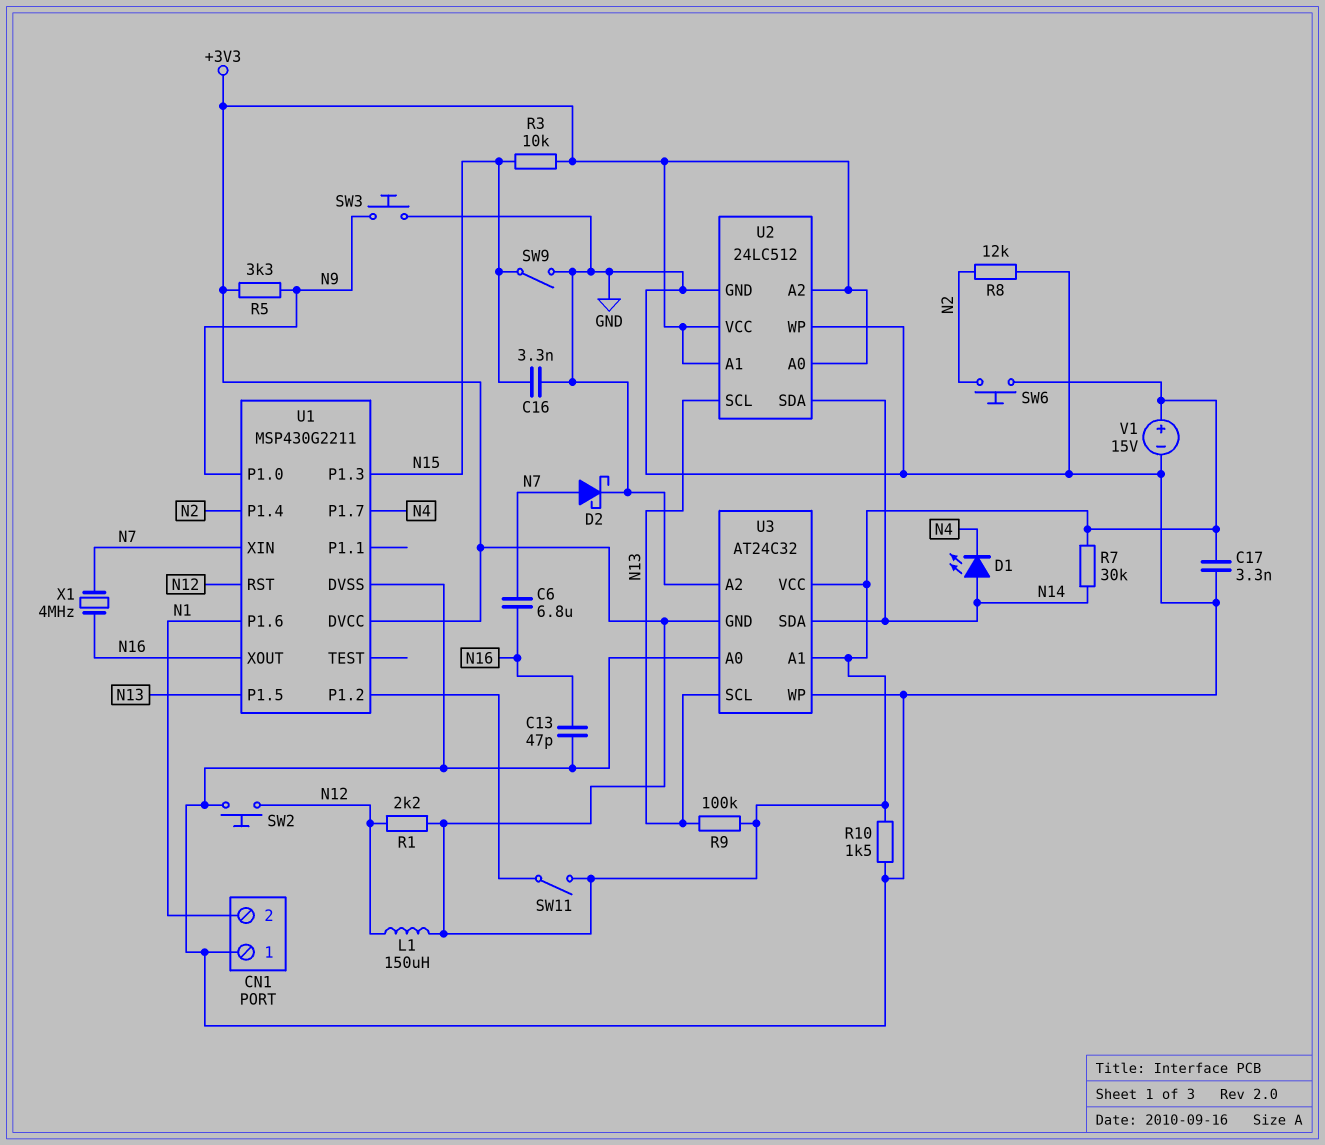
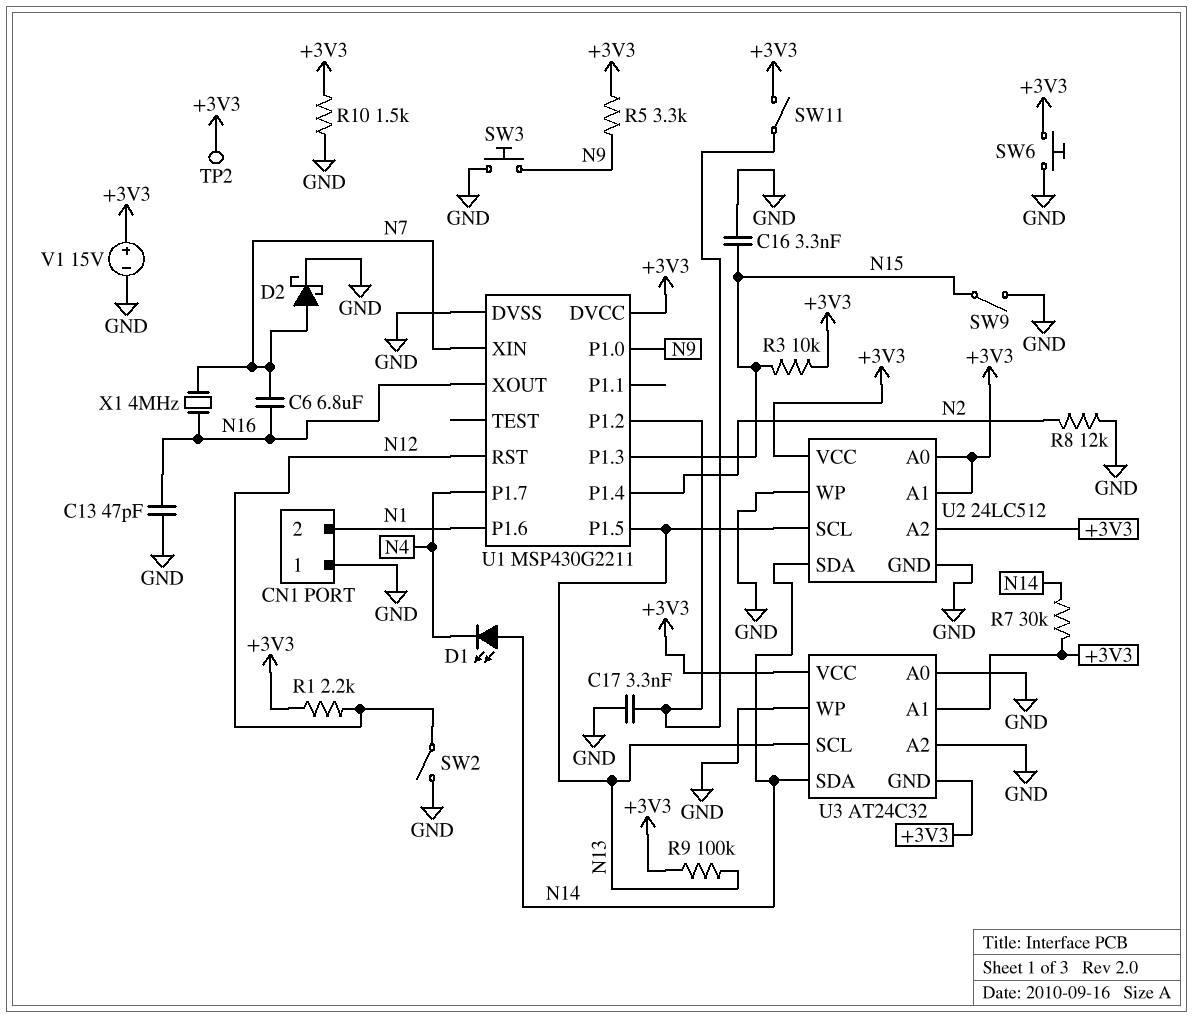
C17: 3.3nF (+3V3, GND) -> 3.3nF (GND, U1/P1.2)
L1: 150uH (+3V3, N12) -> none
SW2: button (GND, N12) -> switch (GND, N12)
SW6: button (+3V3, N2) -> button (+3V3, GND)
TP2: none -> test point (+3V3)

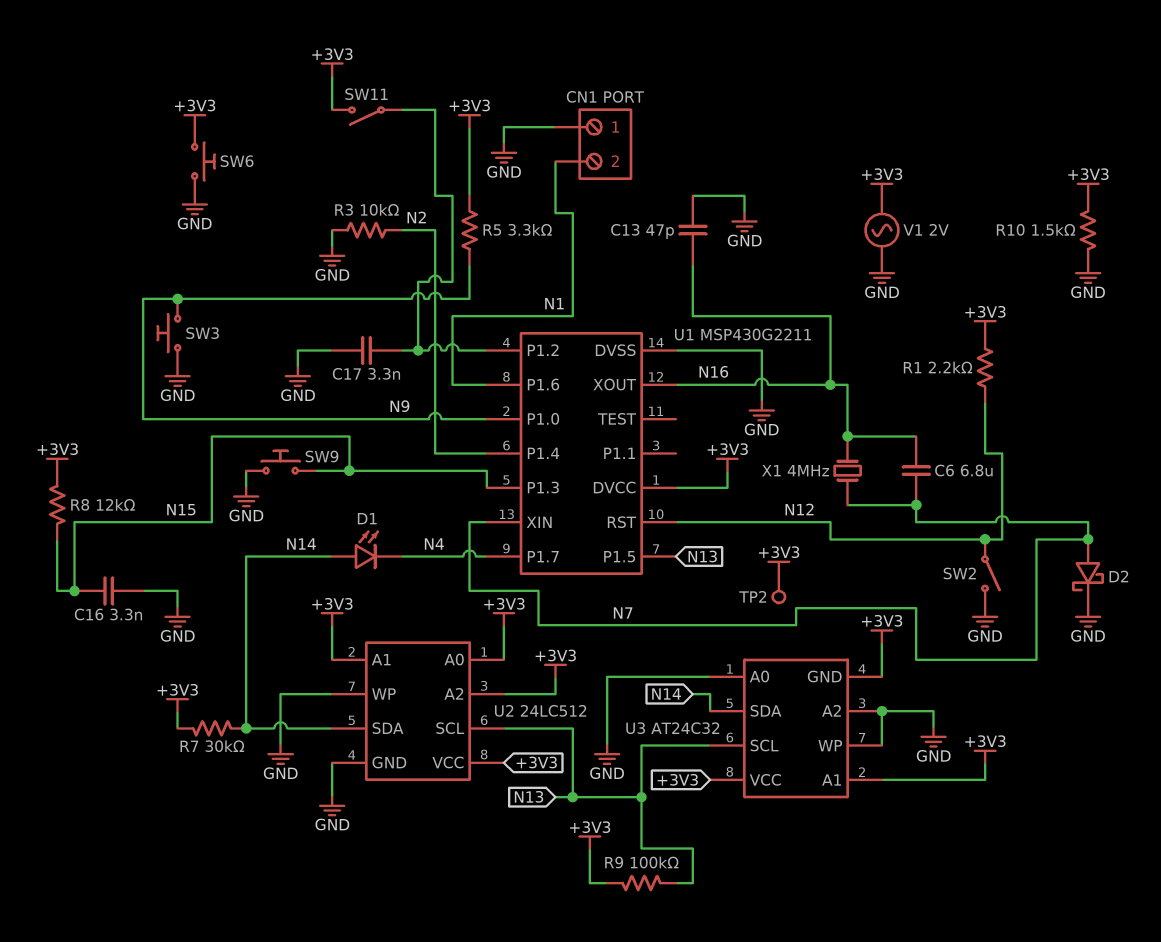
R3: 10k (+3V3, N15) -> 10k (GND, N2)
R8: 12k (GND, N2) -> 12k (+3V3, N15)
SW9: switch (GND, N15) -> button (GND, N15)
V1: 15V (plus +3V3, minus GND) -> AC 2V (+3V3, GND)

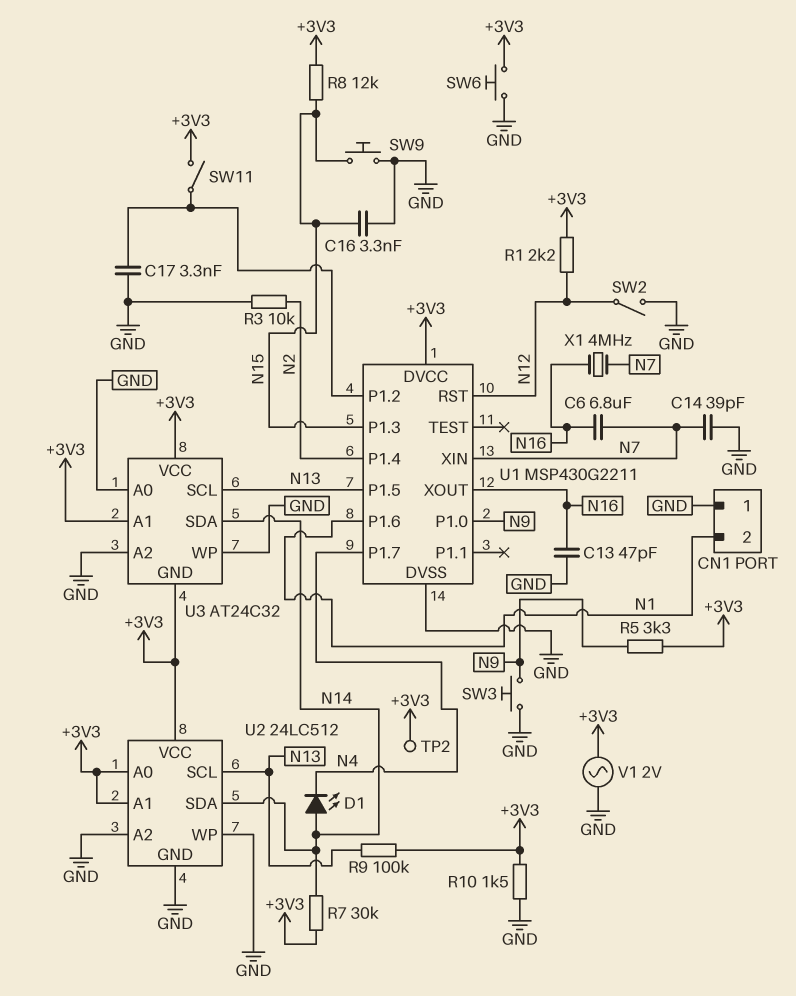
C14: none -> 39pF (GND, N7)
D2: schottky (A N7, K GND) -> none
U2 pin A2: +3V3 -> GND

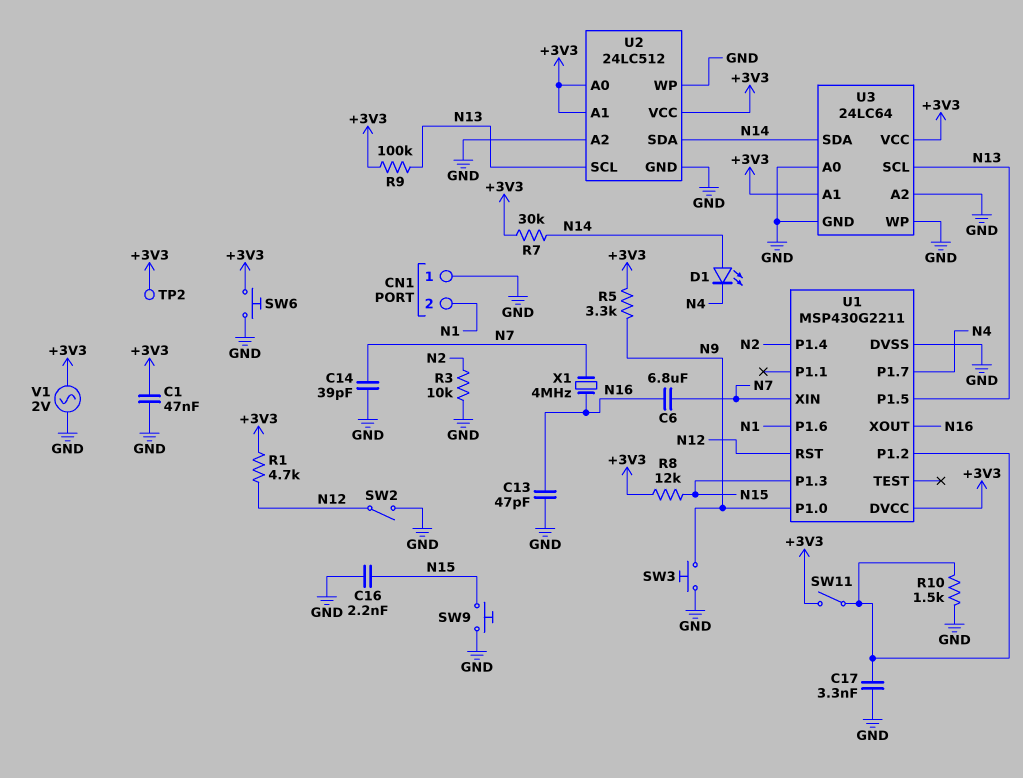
C1: none -> 47nF (+3V3, GND)
C16: 3.3nF (GND, N15) -> 2.2nF (GND, N15)
R1: 2.2k (+3V3, N12) -> 4.7k (+3V3, N12)
R10: 1.5k (+3V3, GND) -> 1.5k (GND, U1/P1.2)
U3: AT24C32 -> 24LC64
U3 pin GND: +3V3 -> GND

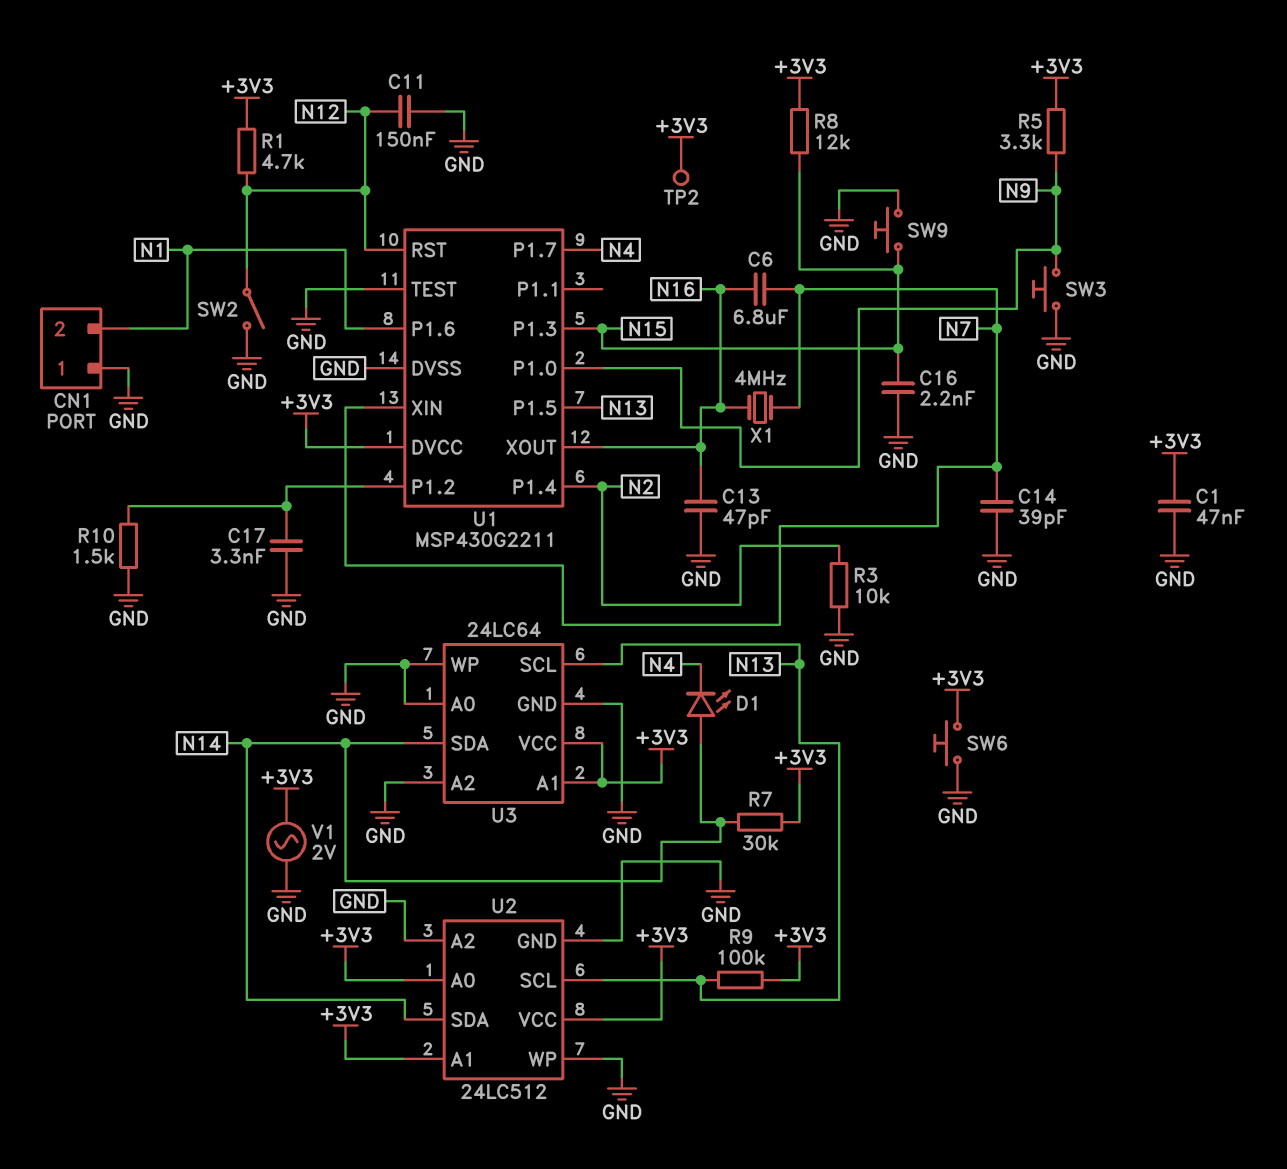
C11: none -> 150nF (GND, N12)
SW11: switch (+3V3, U1/P1.2) -> none
U1 pin TEST: none -> GND

